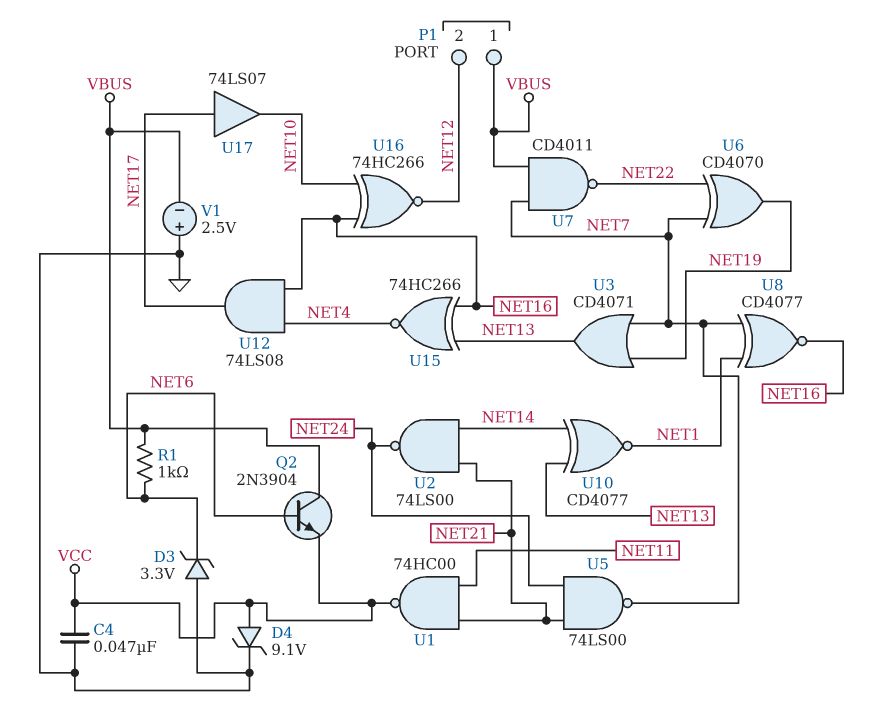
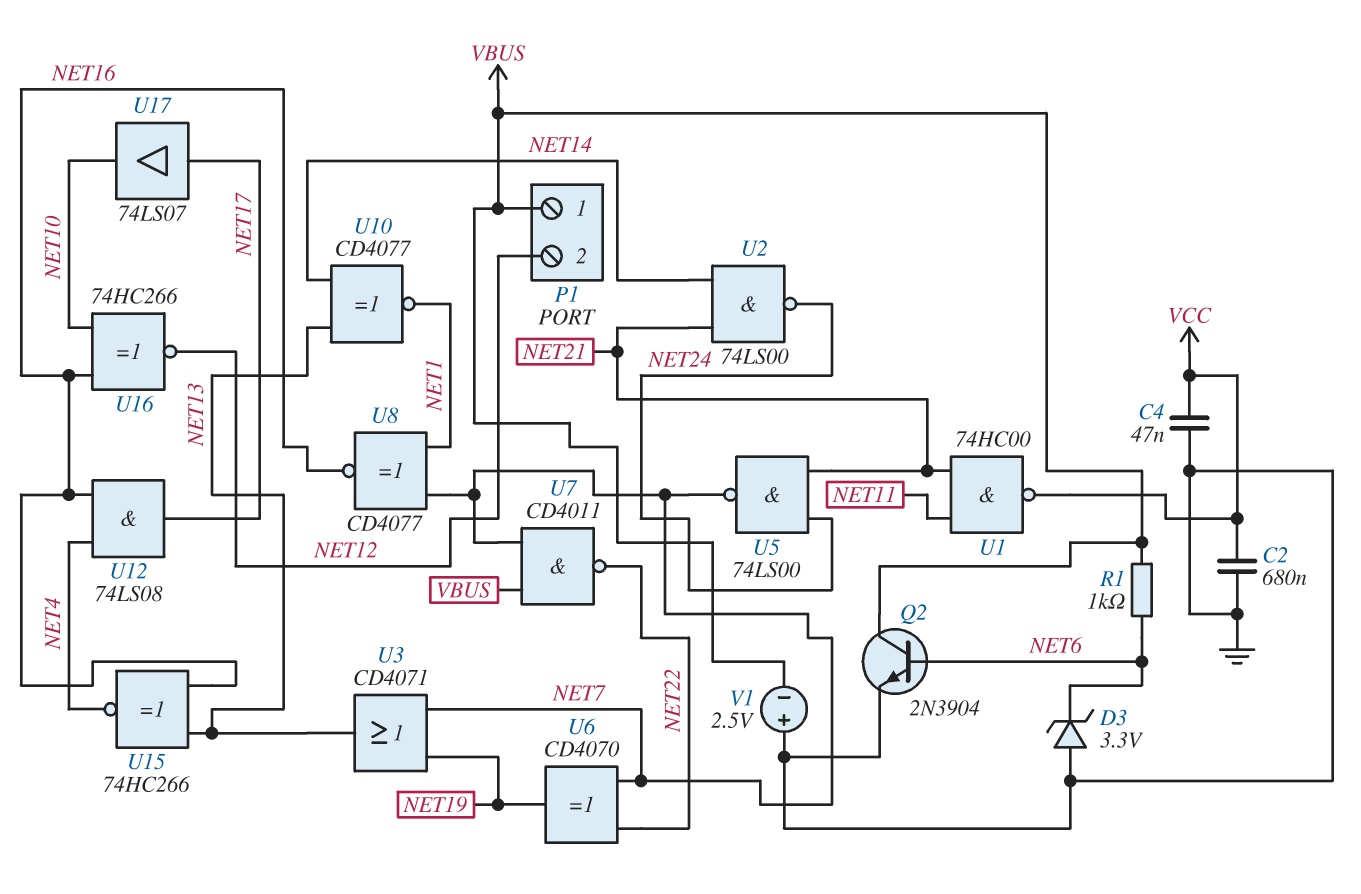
C2: none -> 680nF (GND, VCC)
D4: zener 9.1V (A VCC, K GND) -> none
Q2: NPN 2N3904 (B NET6, C VBUS, E VCC) -> NPN 2N3904 (B NET6, C VBUS, E GND)

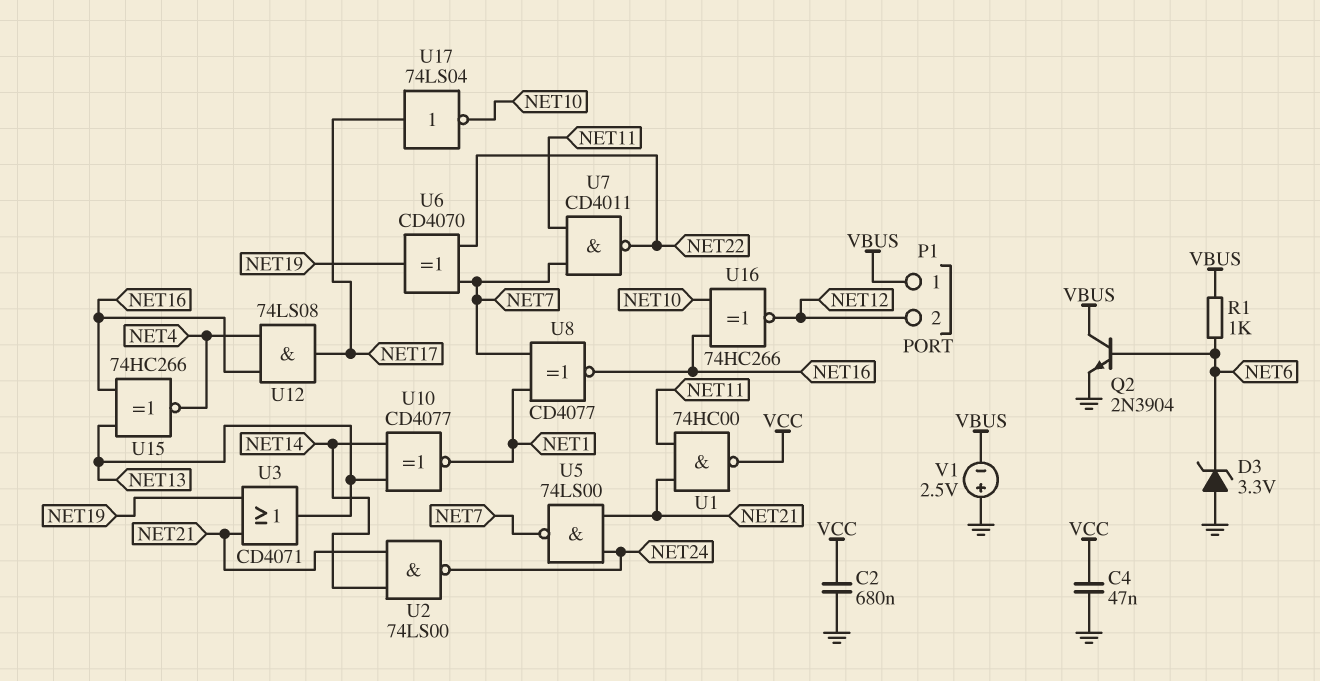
U3: OR CD4071 (in NET7, in NET19, out NET13) -> OR CD4071 (in NET19, in NET21, out NET13)
U7: NAND CD4011 (in NET7, in VBUS, out NET22) -> NAND CD4011 (in NET7, in NET11, out NET22)
U17: buffer 74LS07 (in NET17, out NET10) -> NOT 74LS04 (in NET17, out NET10)

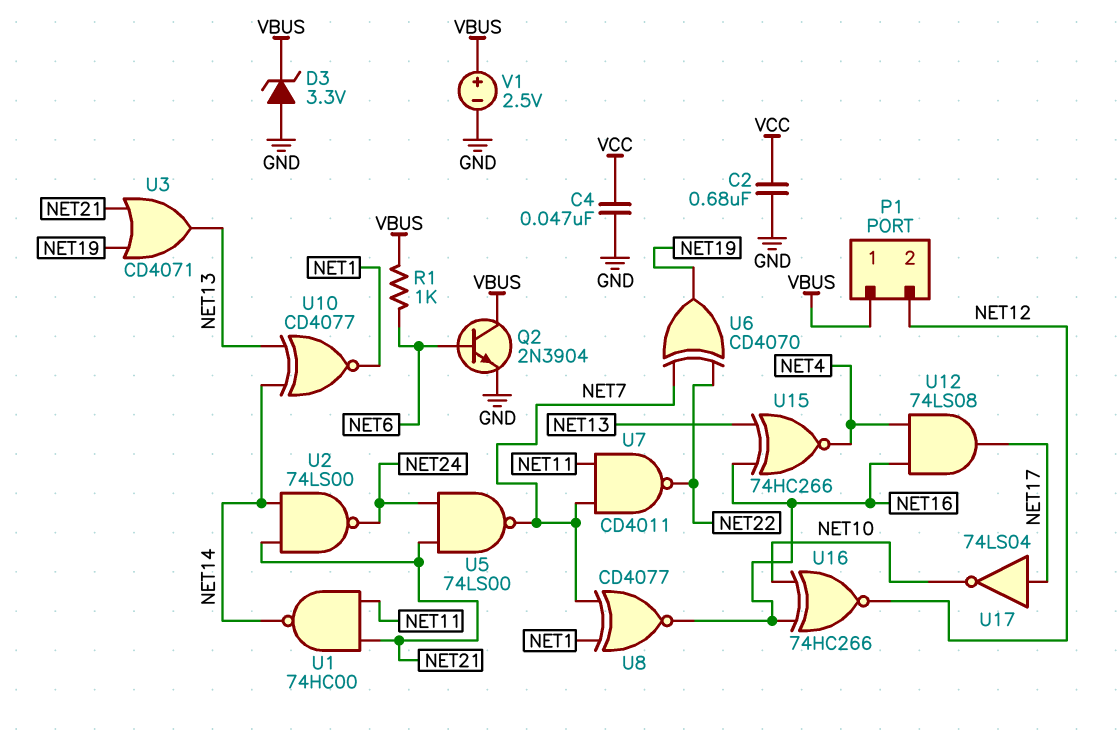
D3: zener 3.3V (A GND, K NET6) -> zener 3.3V (A GND, K VBUS)
U1: NAND 74HC00 (in NET11, in NET21, out VCC) -> NAND 74HC00 (in NET11, in NET21, out NET14)
V1: 2.5V (plus GND, minus VBUS) -> 2.5V (plus VBUS, minus GND)

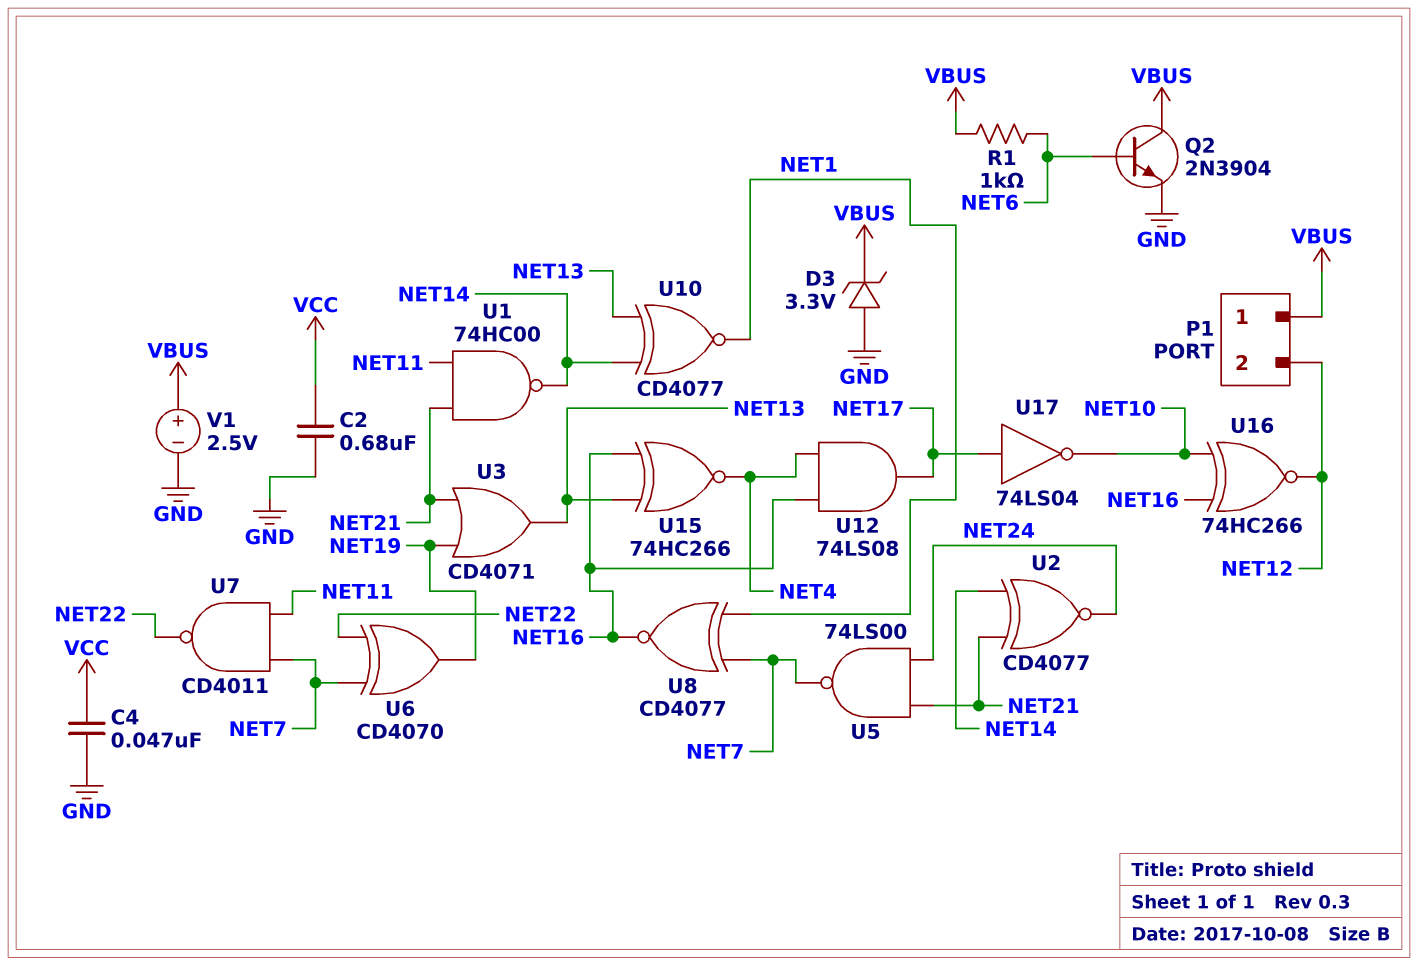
U2: NAND 74LS00 (in NET14, in NET21, out NET24) -> XNOR CD4077 (in NET14, in NET21, out NET24)

